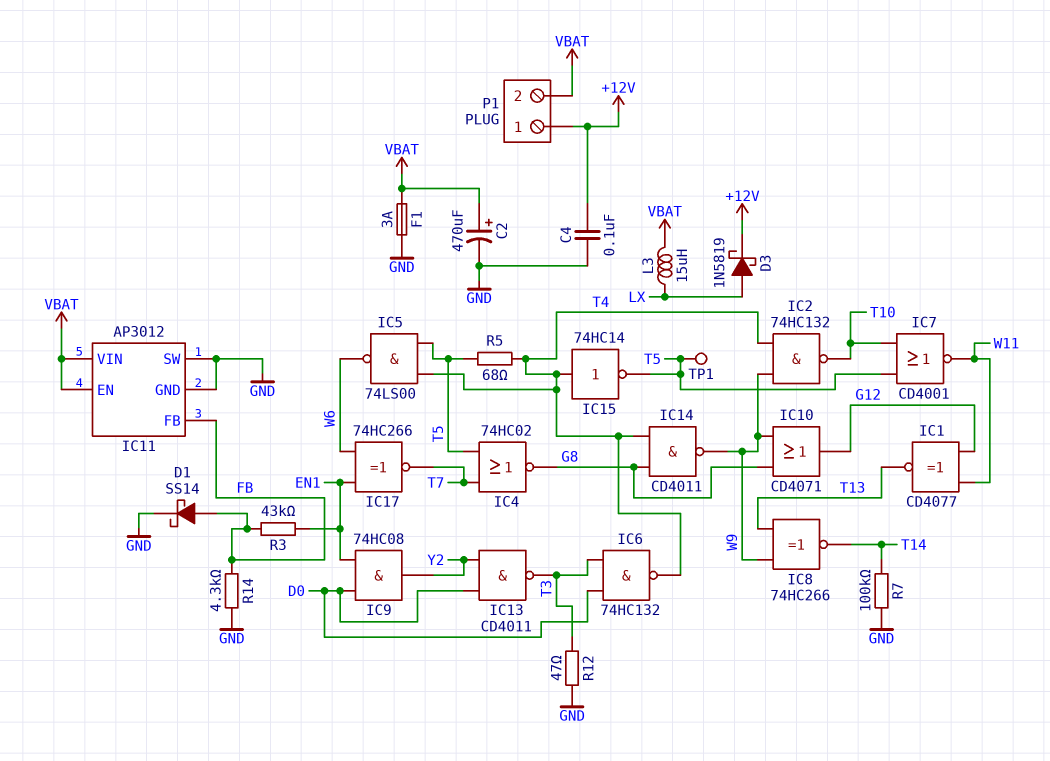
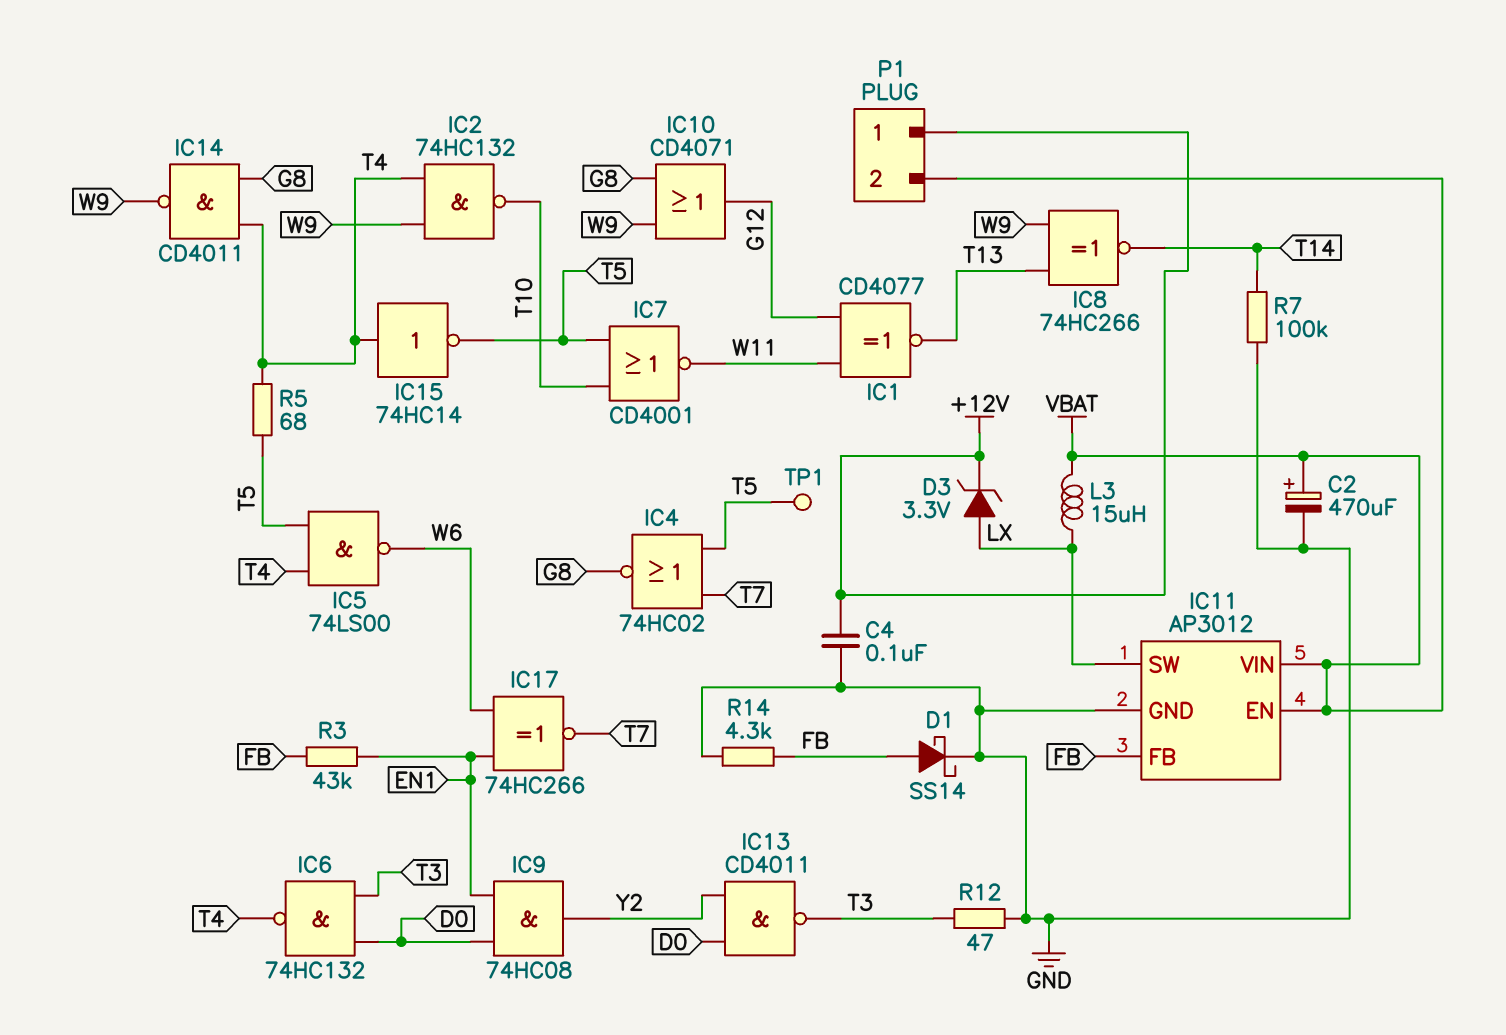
D3: schottky 1N5819 (A LX, K +12V) -> zener 3.3V (A LX, K +12V)
F1: 3A (GND, VBAT) -> none
IC11 pin SW: GND -> LX

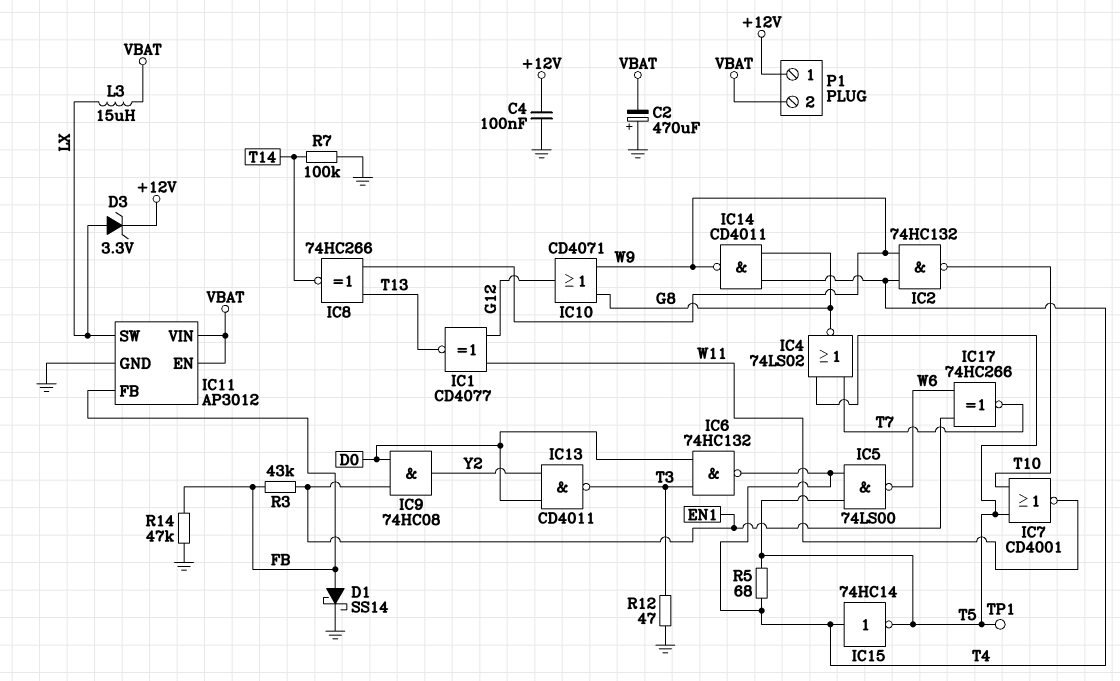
C2: 470uF (plus VBAT, minus GND) -> 470uF (plus GND, minus VBAT)
IC4: NOR 74HC02 (in T5, in T7, out G8) -> NOR 74LS02 (in T5, in T7, out G8)
R14: 4.3k (FB, GND) -> 47k (FB, GND)

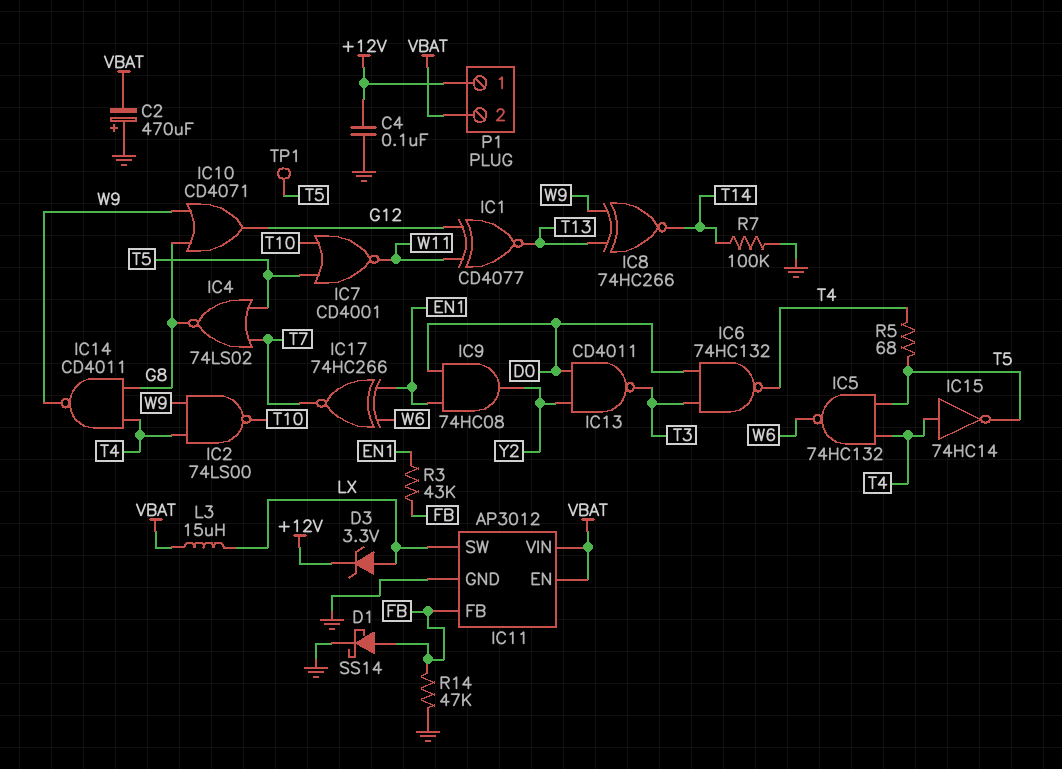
IC2: NAND 74HC132 (in T4, in W9, out T10) -> NAND 74LS00 (in T4, in W9, out T10)
IC5: NAND 74LS00 (in T4, in T5, out W6) -> NAND 74HC132 (in T4, in T5, out W6)
R12: 47 (GND, T3) -> none

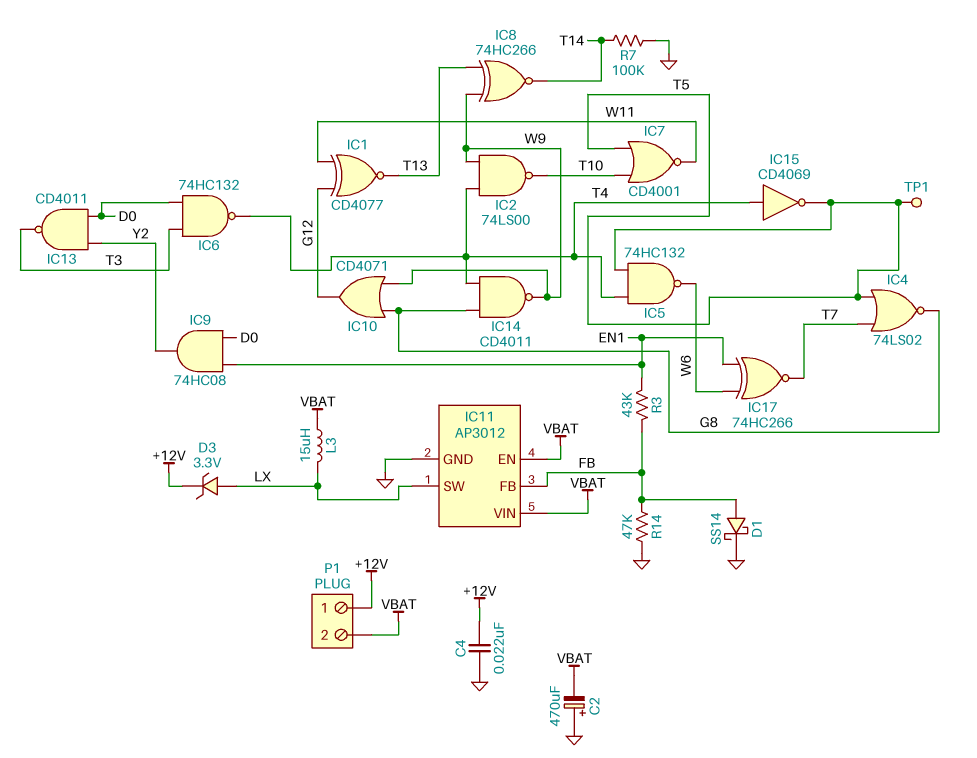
C4: 100nF (+12V, GND) -> 22nF (+12V, GND)
IC15: NOT 74HC14 (in T4, out T5) -> NOT CD4069 (in T4, out T5)
R5: 68 (T4, T5) -> none

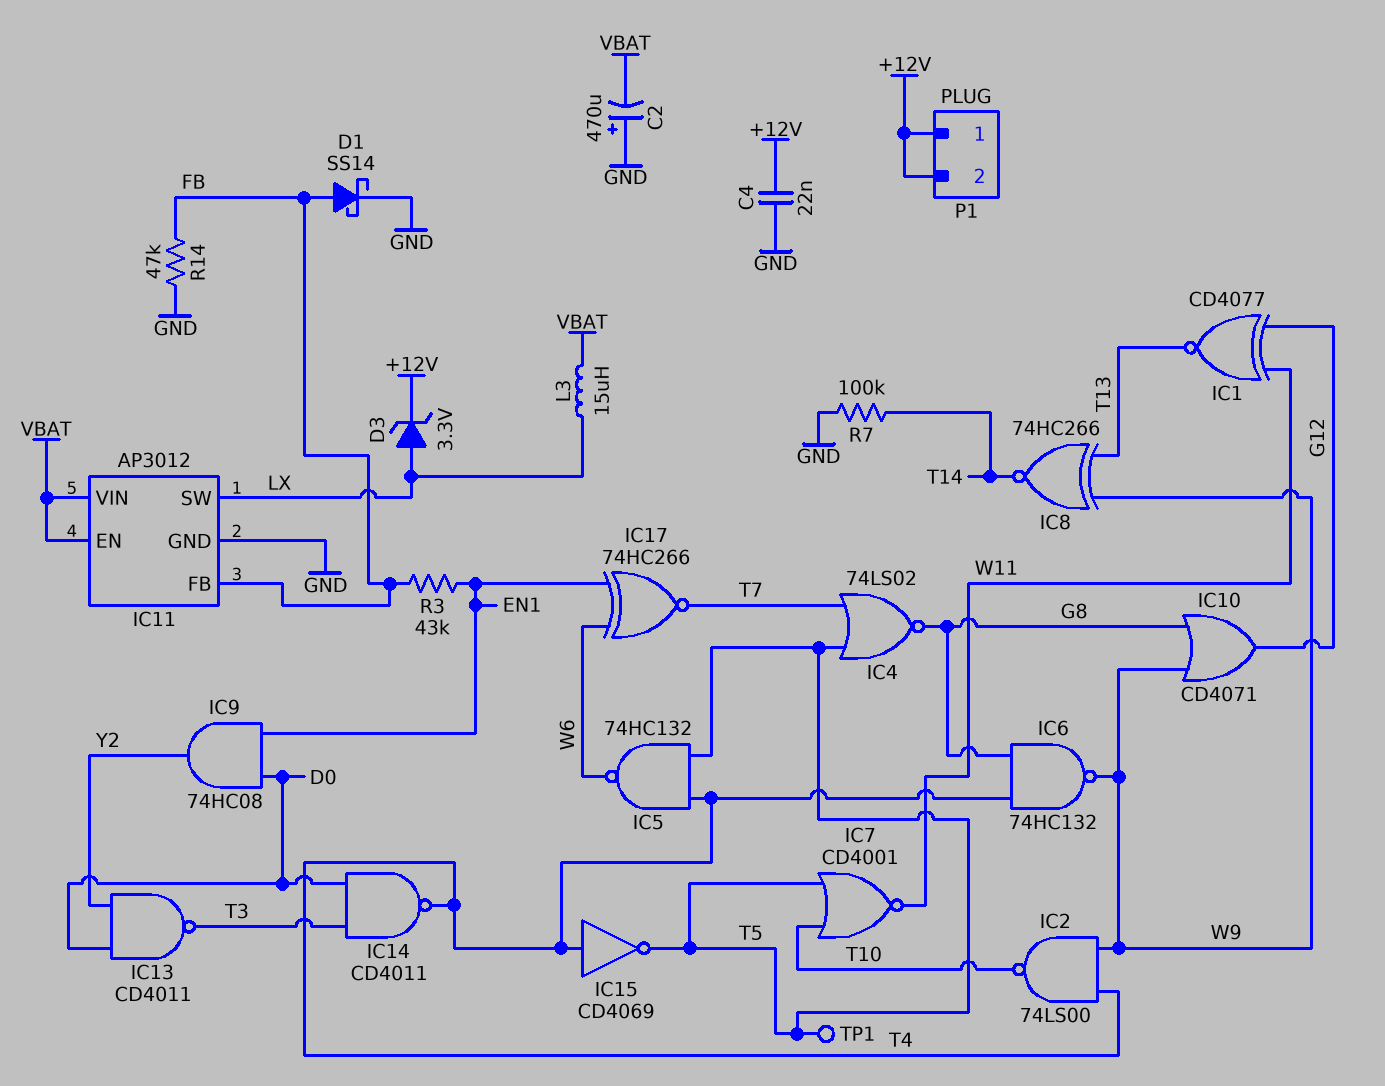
IC6: NAND 74HC132 (in D0, in T3, out T4) -> NAND 74HC132 (in G8, in T4, out W9)
IC14: NAND CD4011 (in G8, in T4, out W9) -> NAND CD4011 (in D0, in T3, out T4)
P1 pin 2: VBAT -> +12V

